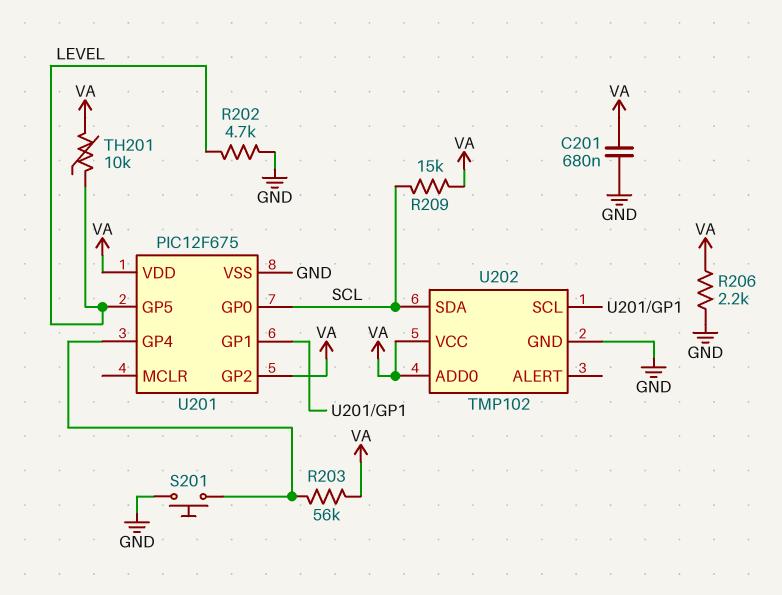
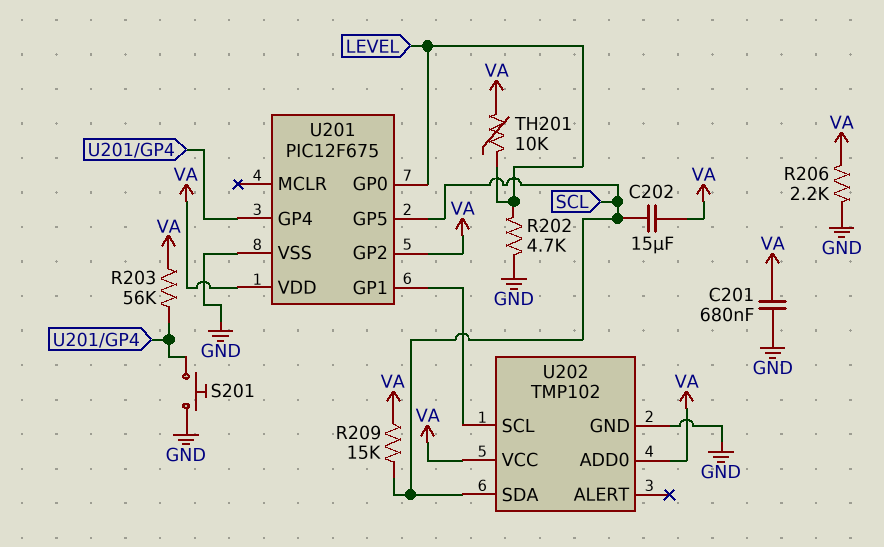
C202: none -> 15uF (SCL, VA)
U201 pin GP0: SCL -> LEVEL
U201 pin GP5: LEVEL -> SCL

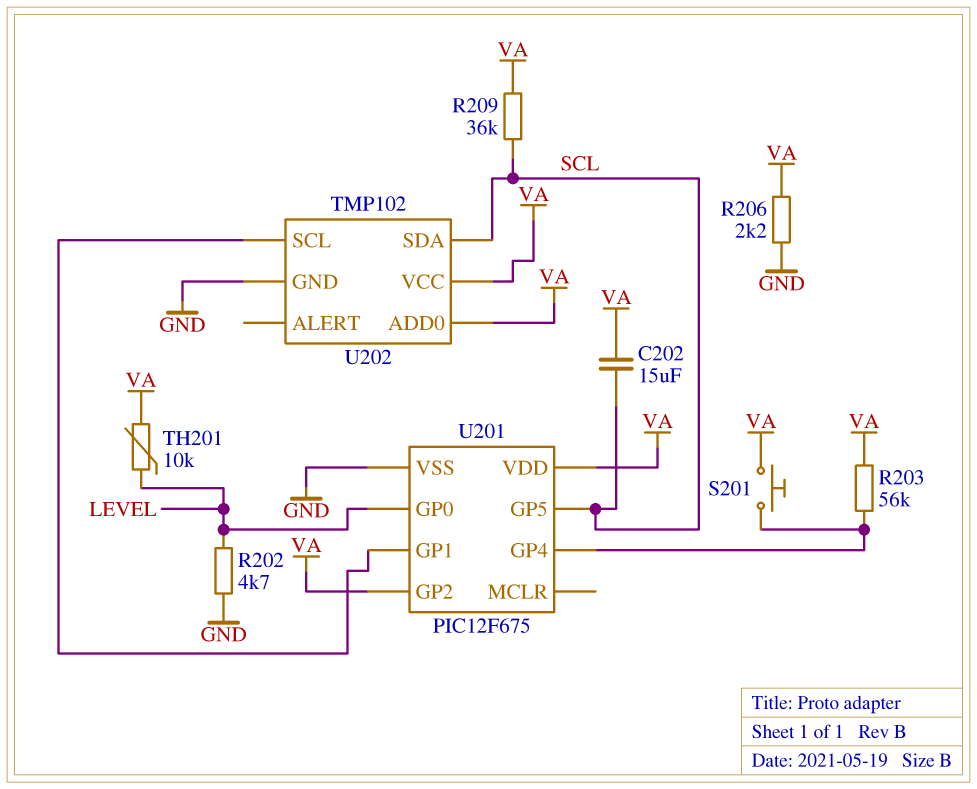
C201: 680nF (GND, VA) -> none
R209: 15k (SCL, VA) -> 36k (SCL, VA)
S201: button (GND, U201/GP4) -> button (U201/GP4, VA)

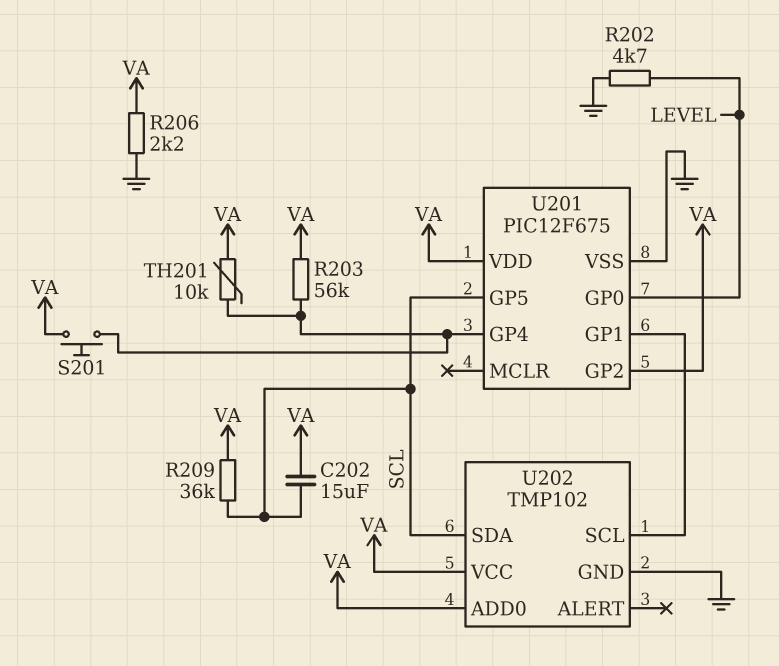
TH201: 10k (LEVEL, VA) -> 10k (U201/GP4, VA)

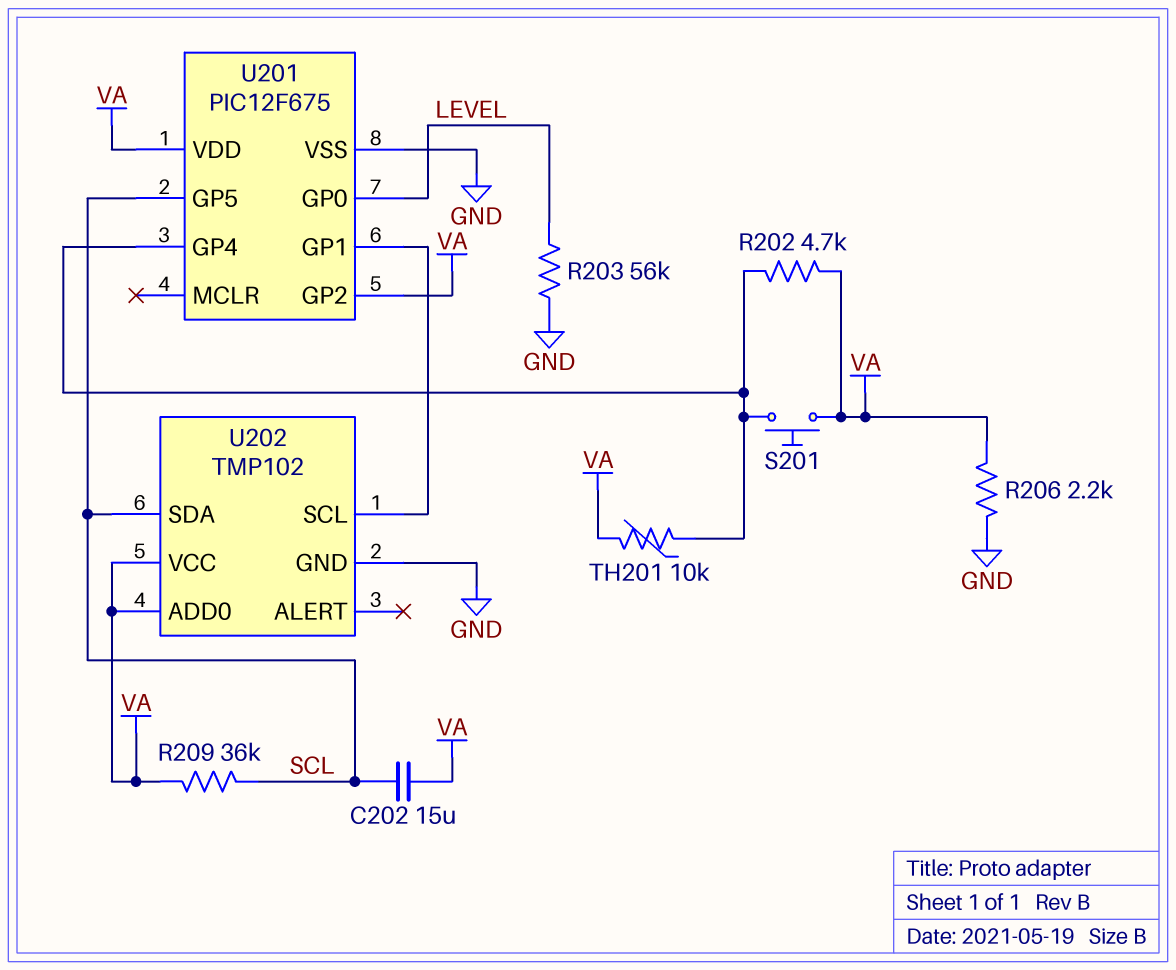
R202: 4.7k (GND, LEVEL) -> 4.7k (U201/GP4, VA)
R203: 56k (U201/GP4, VA) -> 56k (GND, LEVEL)

